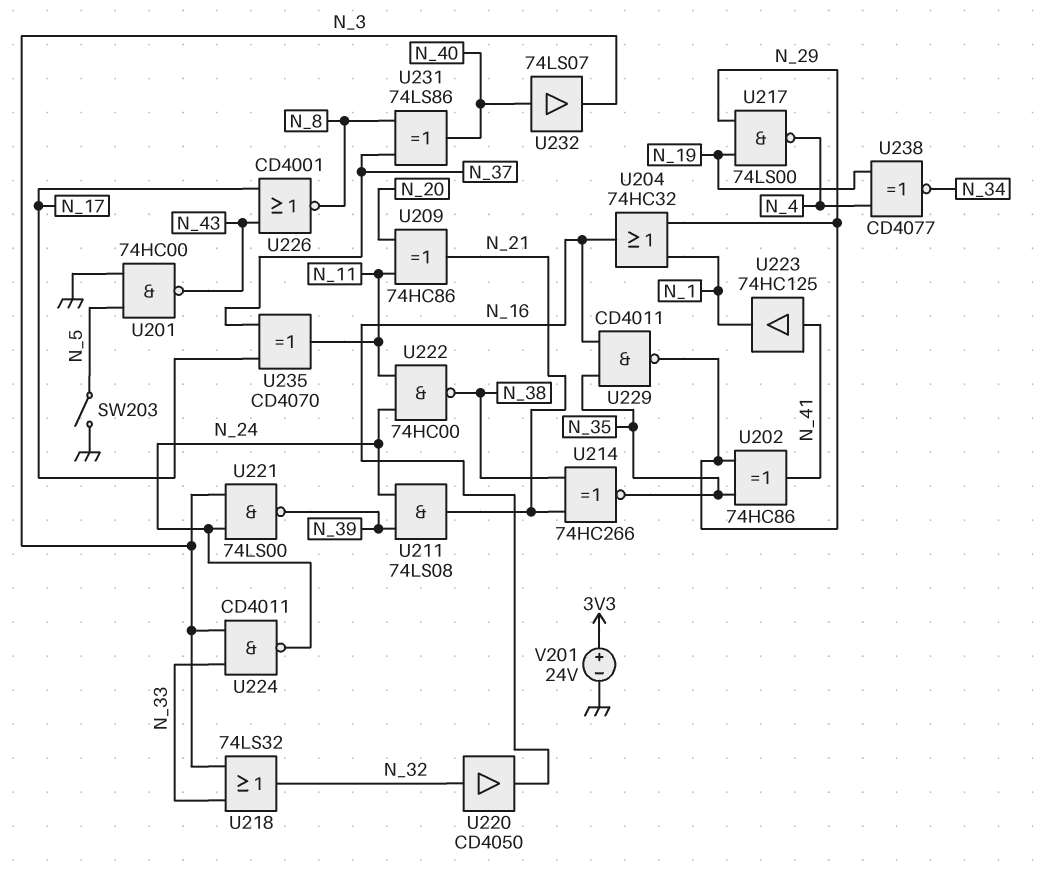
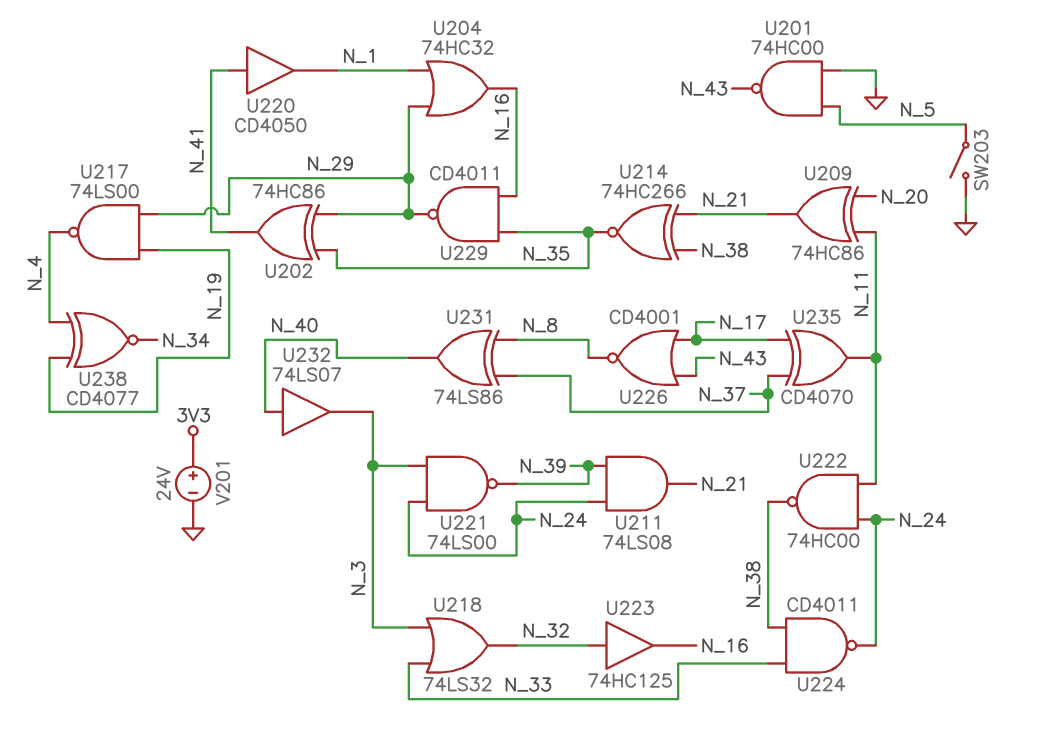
U220: buffer CD4050 (in N_32, out N_16) -> buffer CD4050 (in N_41, out N_1)
U223: buffer 74HC125 (in N_41, out N_1) -> buffer 74HC125 (in N_32, out N_16)
U224: NAND CD4011 (in N_3, in N_33, out N_24) -> NAND CD4011 (in N_33, in N_38, out N_24)

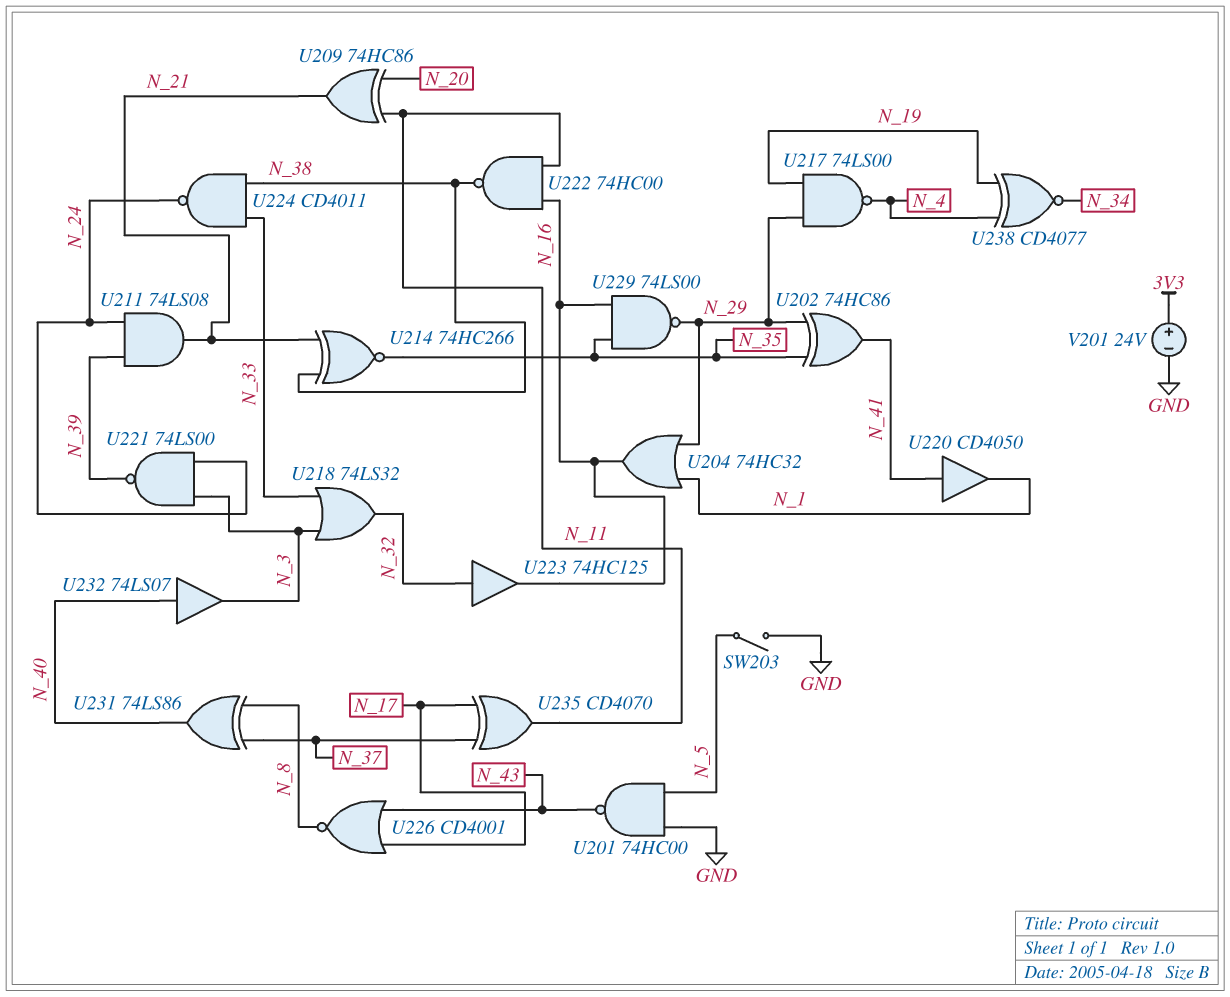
U222: NAND 74HC00 (in N_11, in N_24, out N_38) -> NAND 74HC00 (in N_11, in N_16, out N_38)
U229: NAND CD4011 (in N_16, in N_35, out N_29) -> NAND 74LS00 (in N_16, in N_35, out N_29)

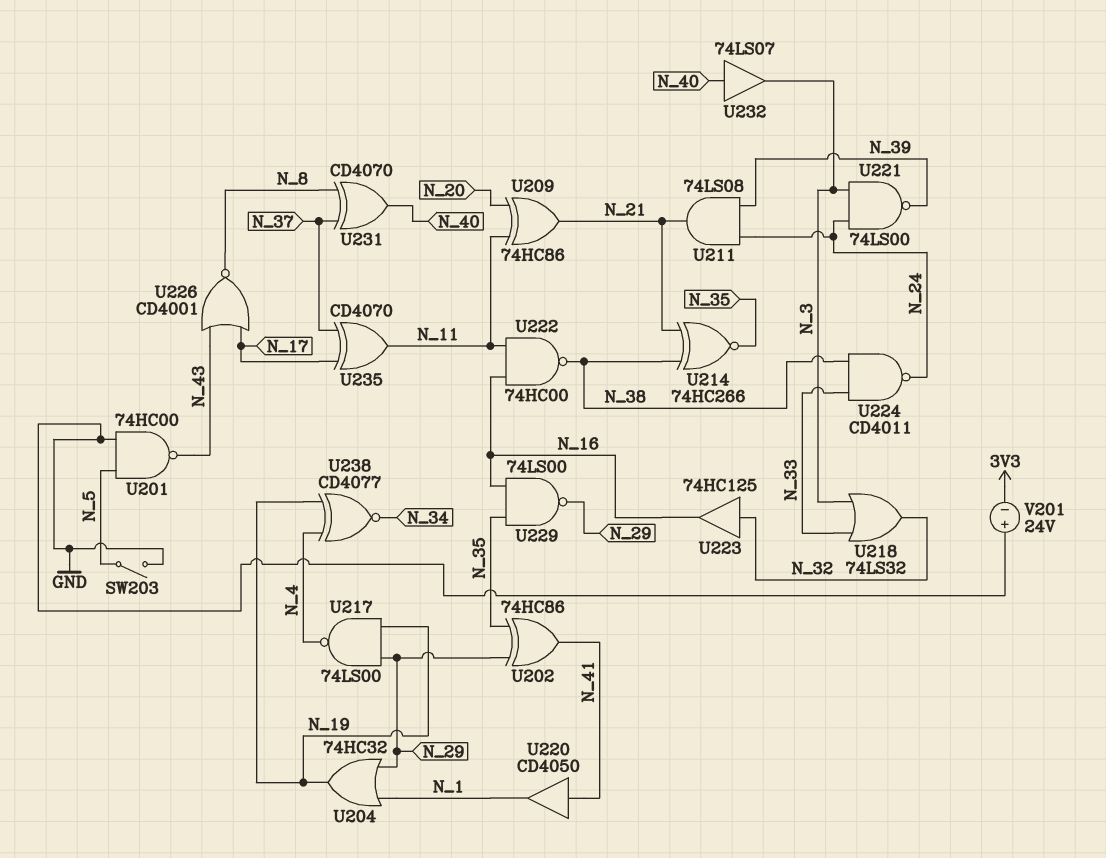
U204: OR 74HC32 (in N_1, in N_29, out N_16) -> OR 74HC32 (in N_1, in N_29, out N_19)
U231: XOR 74LS86 (in N_8, in N_37, out N_40) -> XOR CD4070 (in N_8, in N_37, out N_40)
V201: 24V (plus 3V3, minus GND) -> 24V (plus GND, minus 3V3)

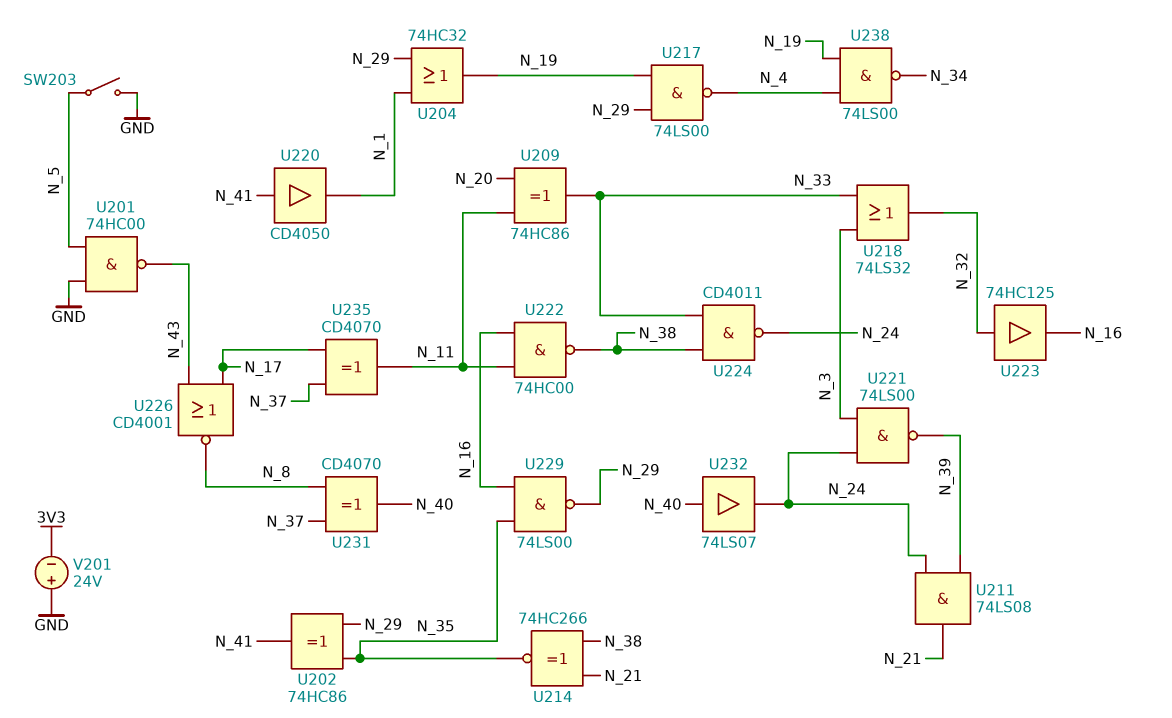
U209: XOR 74HC86 (in N_11, in N_20, out N_21) -> XOR 74HC86 (in N_11, in N_20, out N_33)
U232: buffer 74LS07 (in N_40, out N_3) -> buffer 74LS07 (in N_40, out N_24)
U238: XNOR CD4077 (in N_4, in N_19, out N_34) -> NAND 74LS00 (in N_4, in N_19, out N_34)

